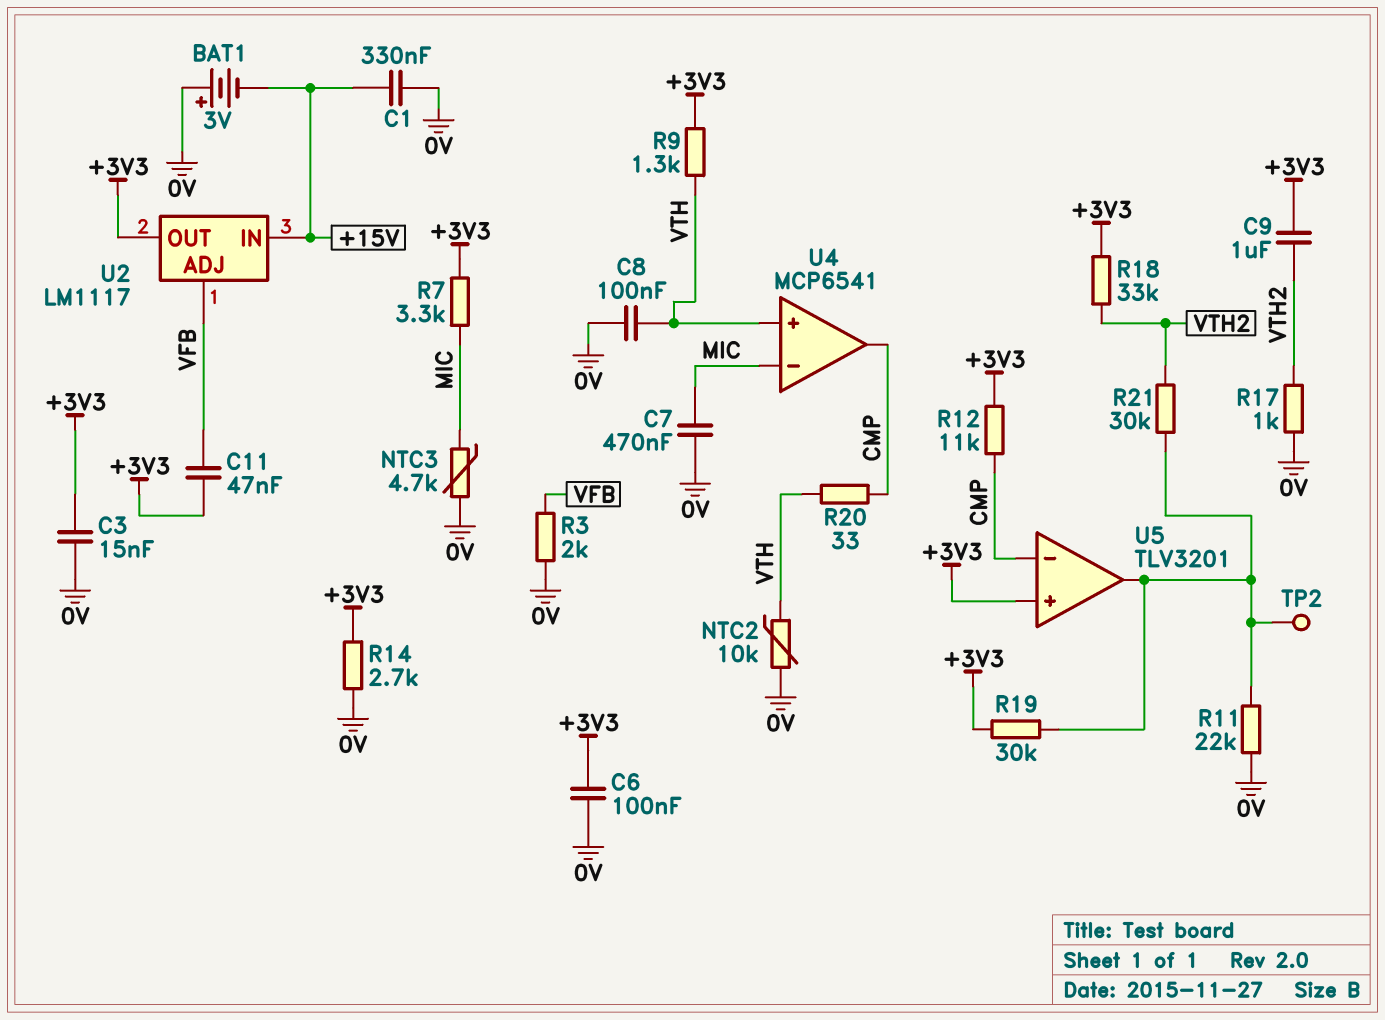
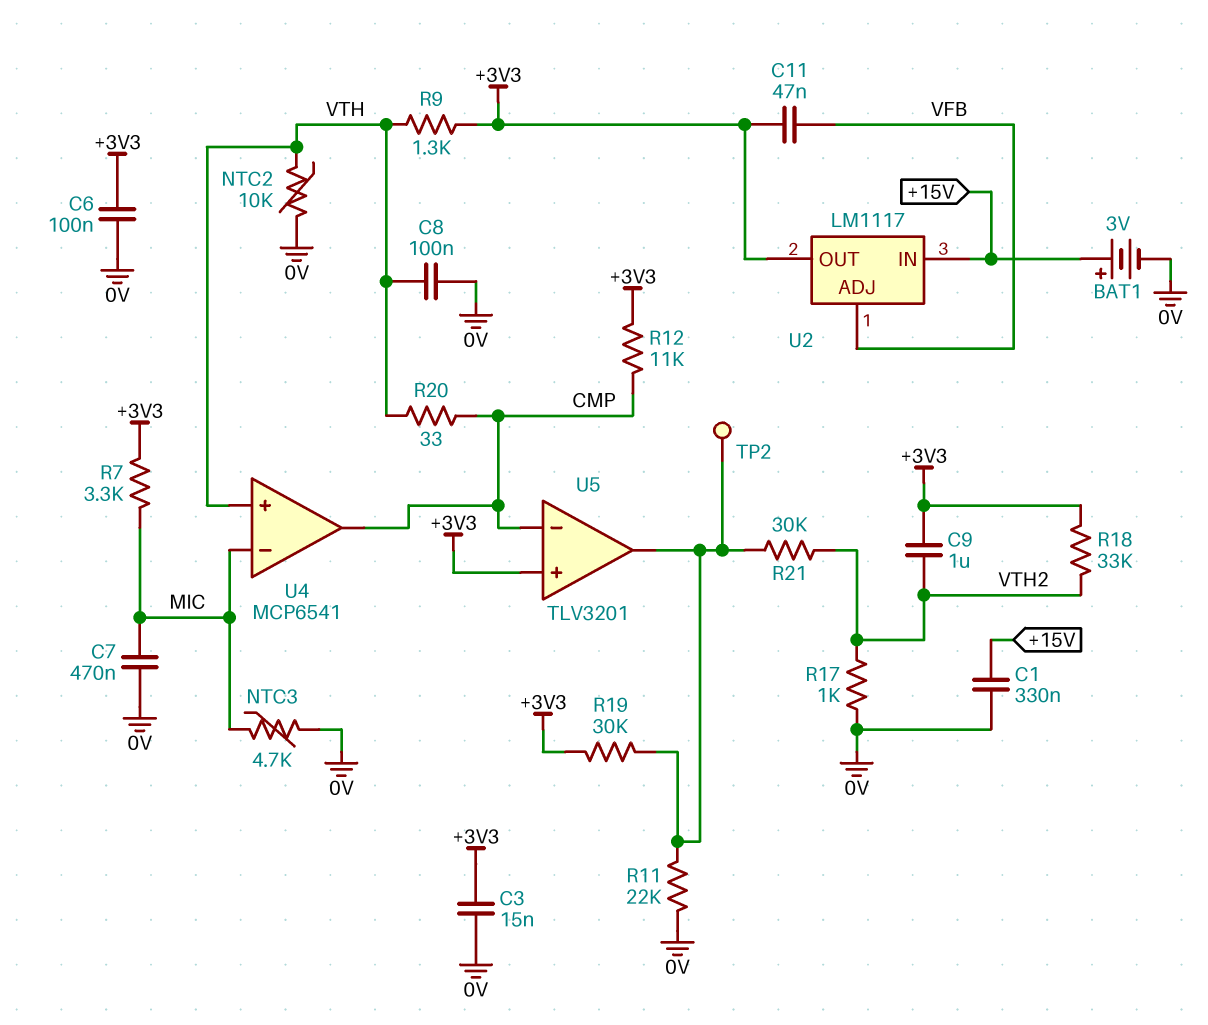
BAT1: 3V (plus 0V, minus +15V) -> 3V (plus +15V, minus 0V)
R3: 2k (0V, VFB) -> none
R14: 2.7k (+3V3, 0V) -> none

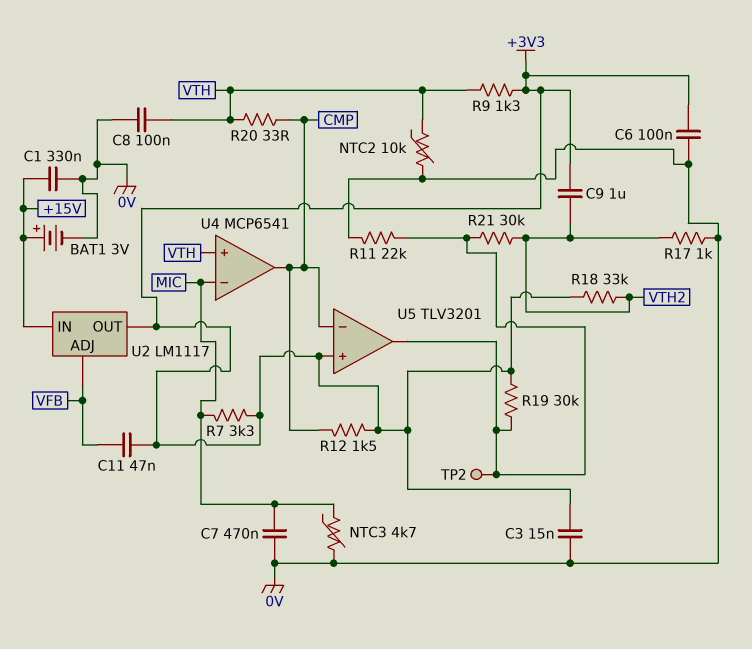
R12: 11k (+3V3, CMP) -> 1.5k (+3V3, CMP)

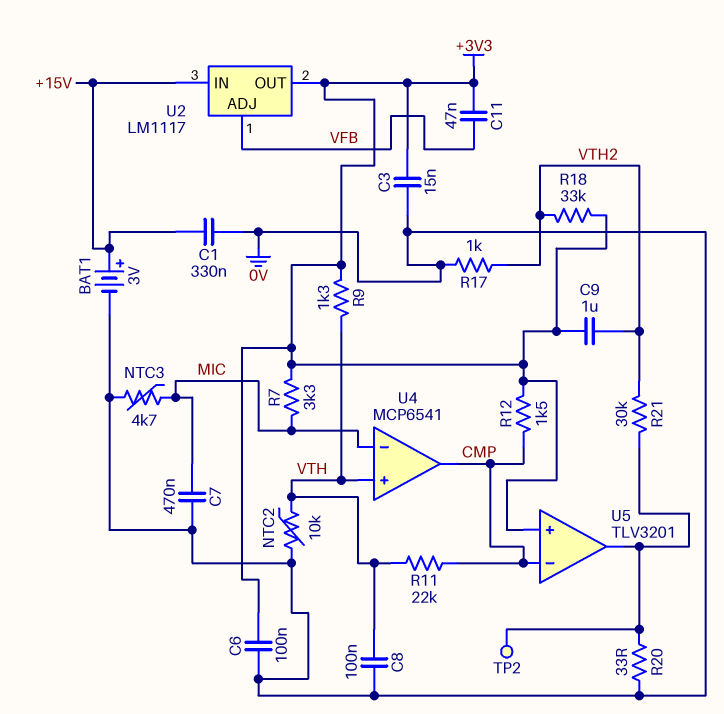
R11: 22k (0V, U5/out) -> 22k (CMP, VTH)
R19: 30k (+3V3, U5/out) -> none
R20: 33 (CMP, VTH) -> 33 (0V, U5/out)

